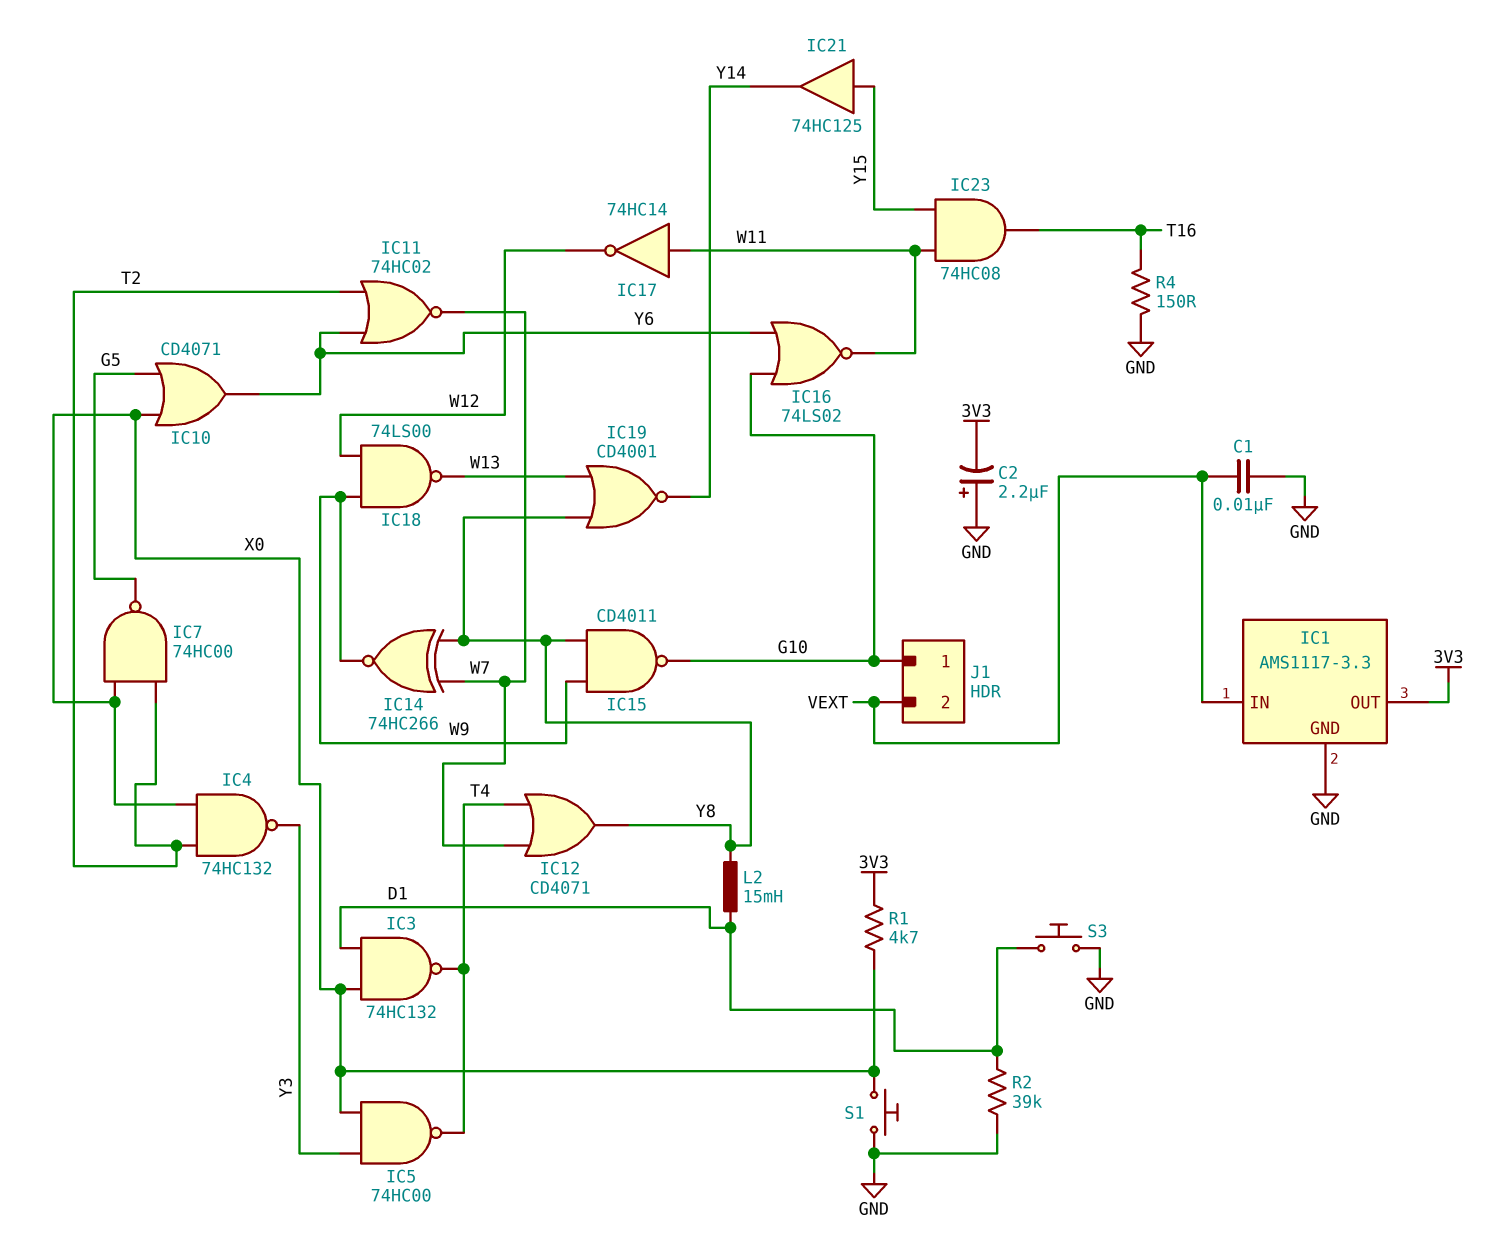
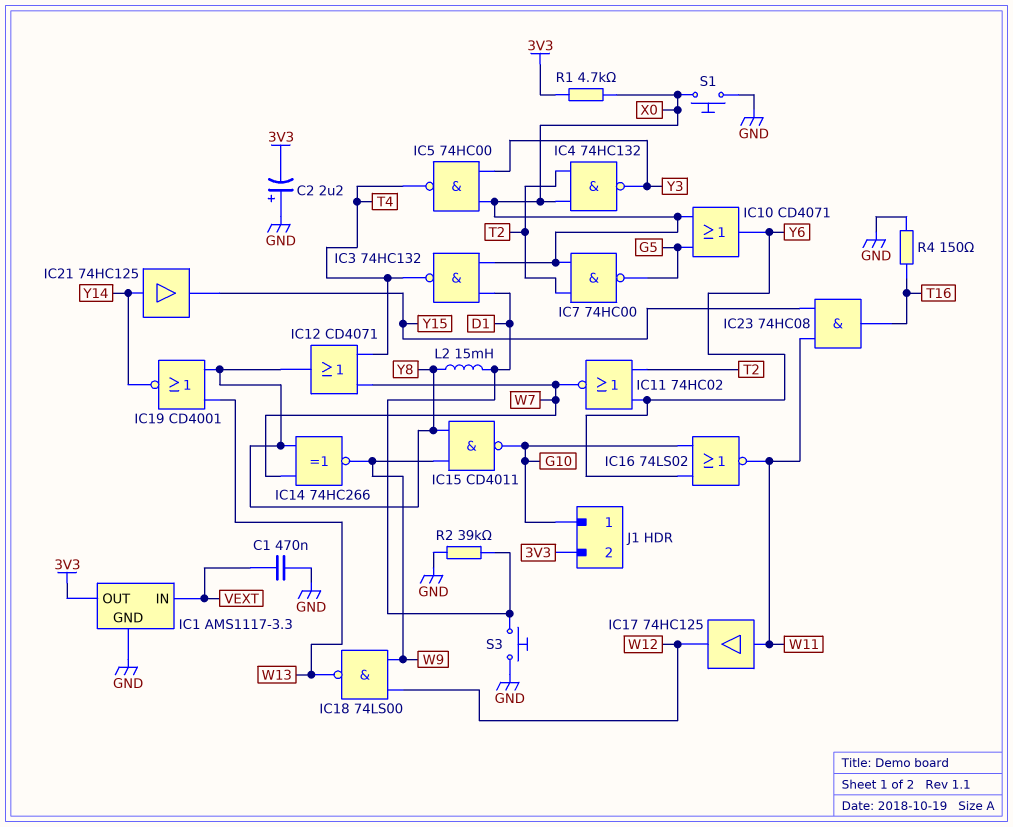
C1: 10nF (GND, VEXT) -> 470nF (GND, VEXT)
IC17: NOT 74HC14 (in W11, out W12) -> buffer 74HC125 (in W11, out W12)
IC21: buffer 74HC125 (in Y15, out Y14) -> buffer 74HC125 (in Y14, out Y15)
J1 pin 2: VEXT -> 3V3

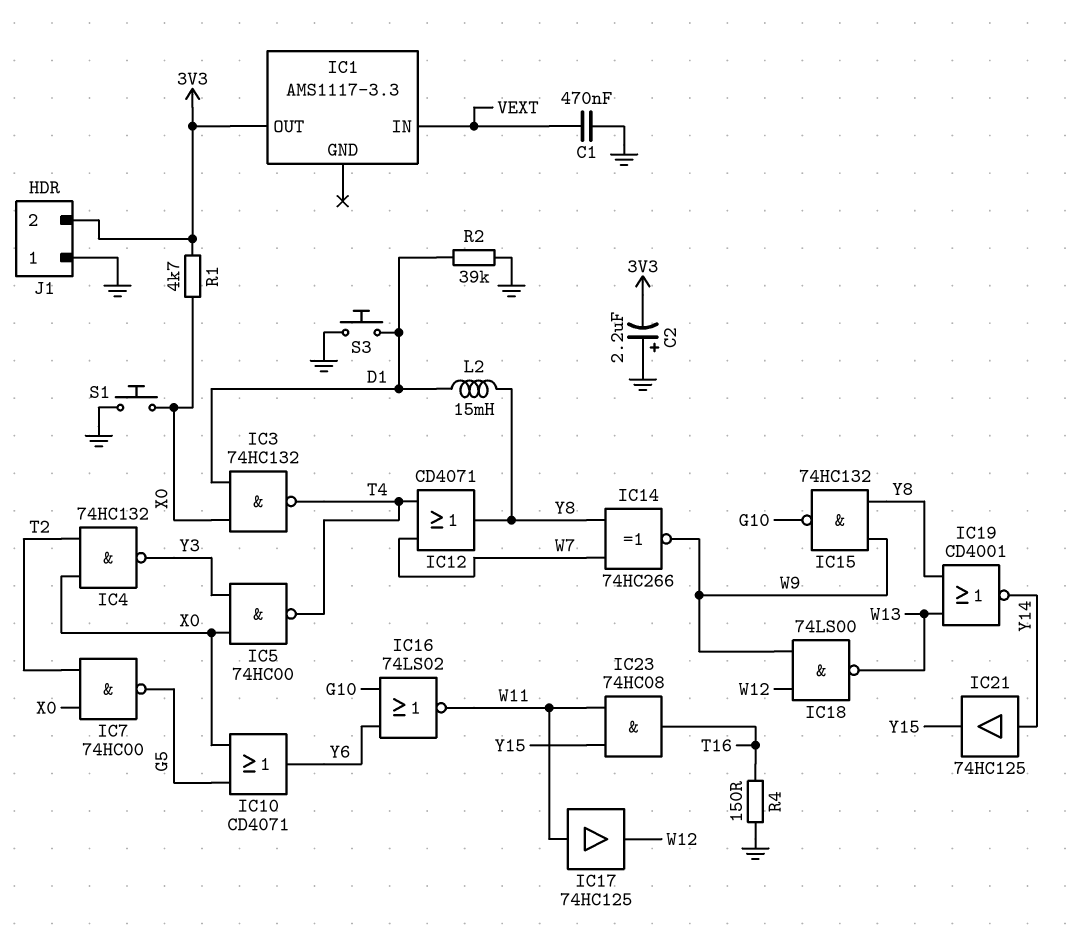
IC1 pin GND: GND -> none
IC11: NOR 74HC02 (in T2, in Y6, out W7) -> none
IC15: NAND CD4011 (in W9, in Y8, out G10) -> NAND 74HC132 (in W9, in Y8, out G10)
J1 pin 1: G10 -> GND

